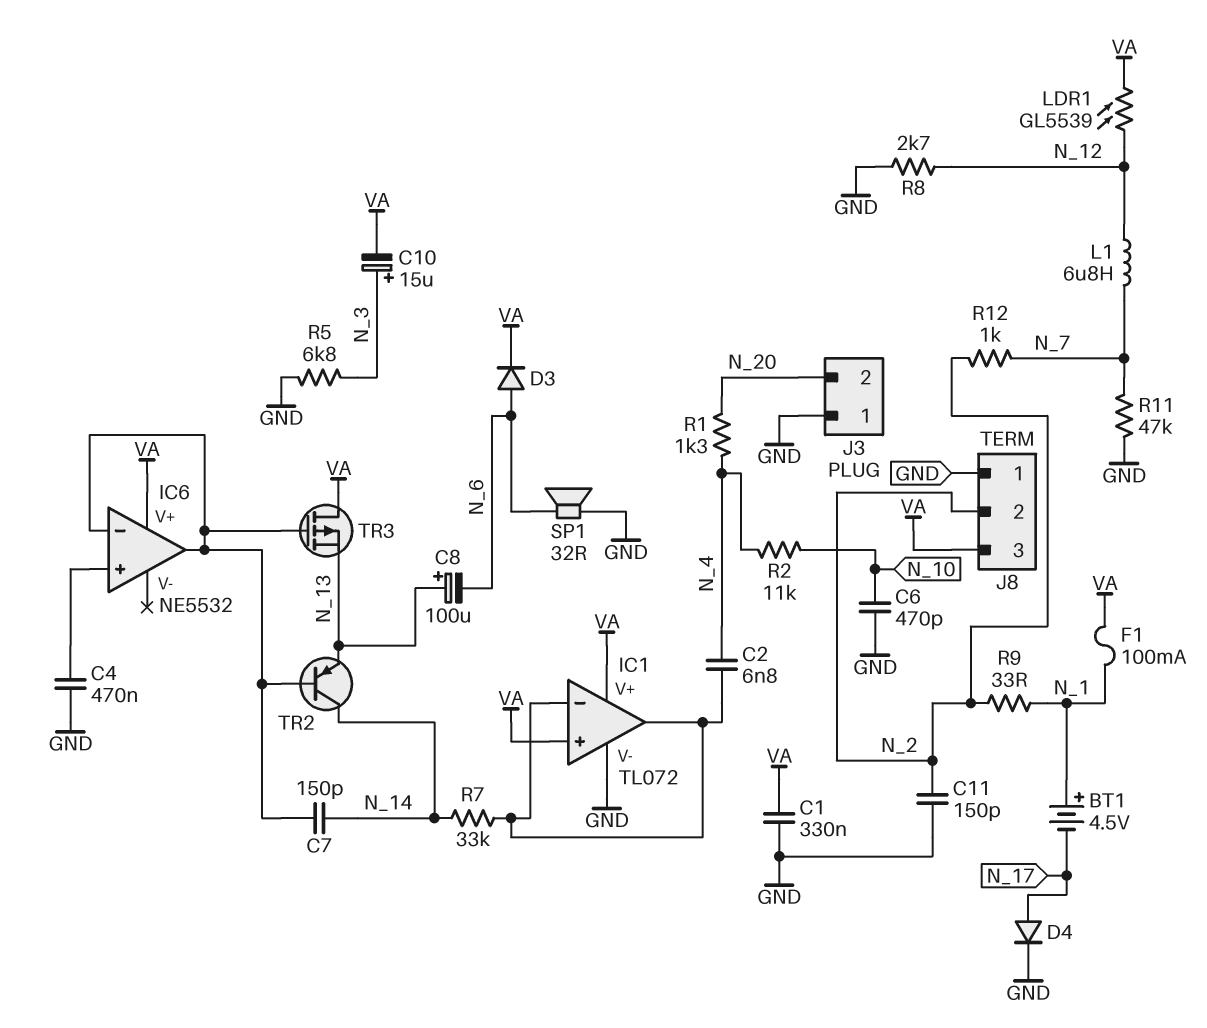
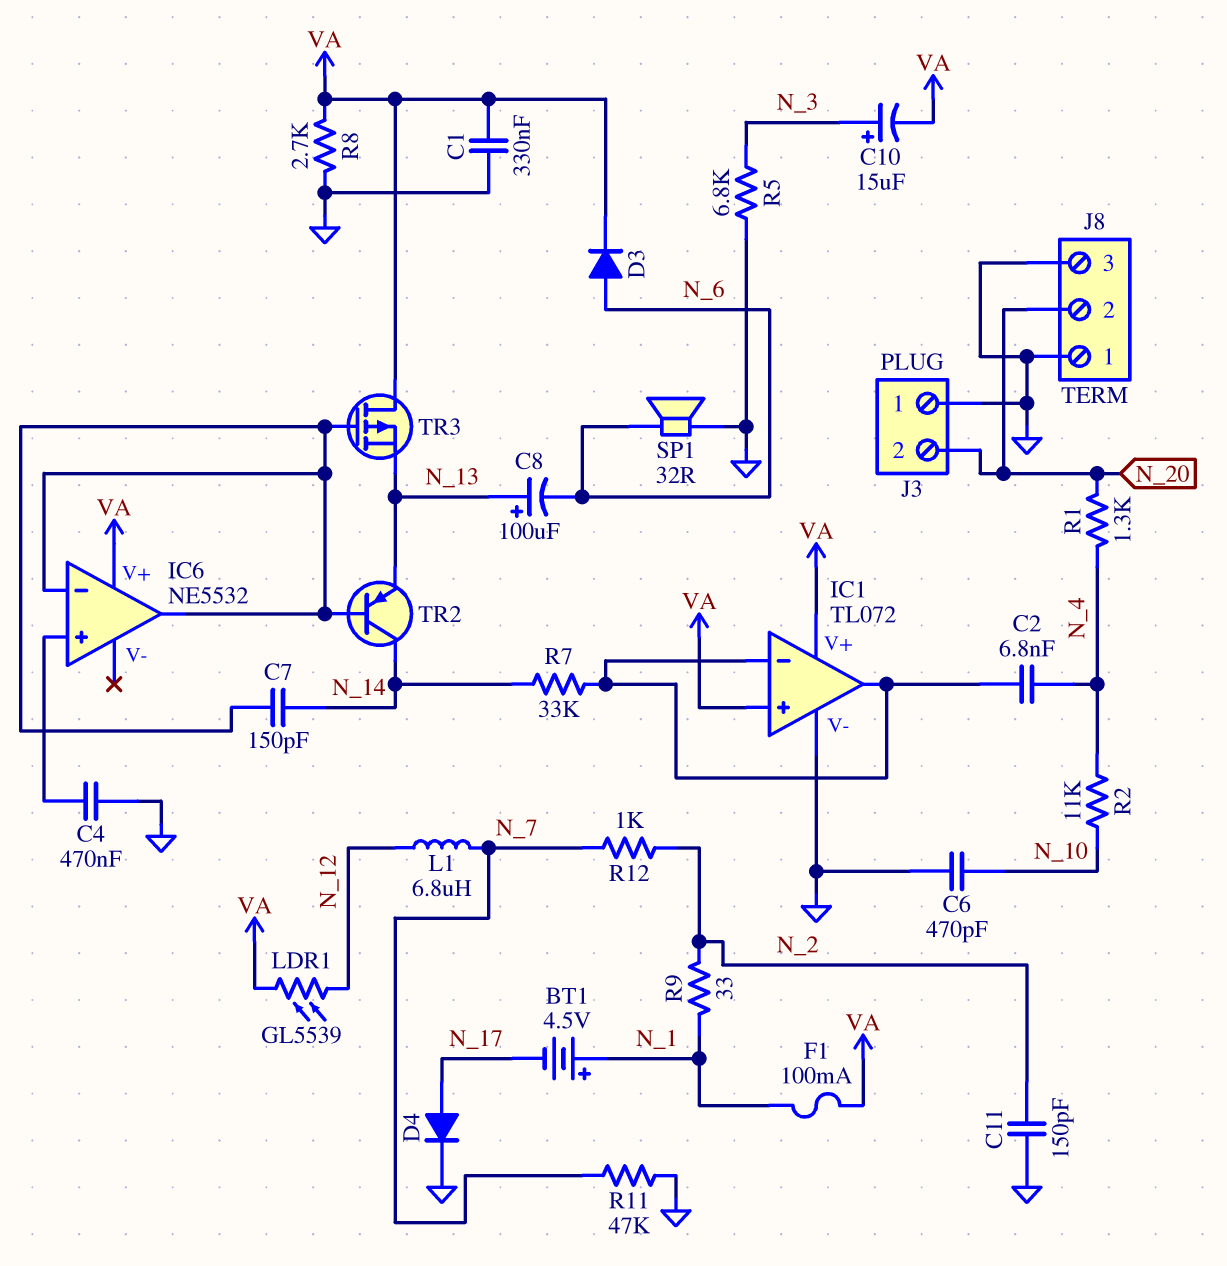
J8 pin 2: N_2 -> N_20
J8 pin 3: VA -> GND
R8: 2.7k (GND, N_12) -> 2.7k (GND, VA)

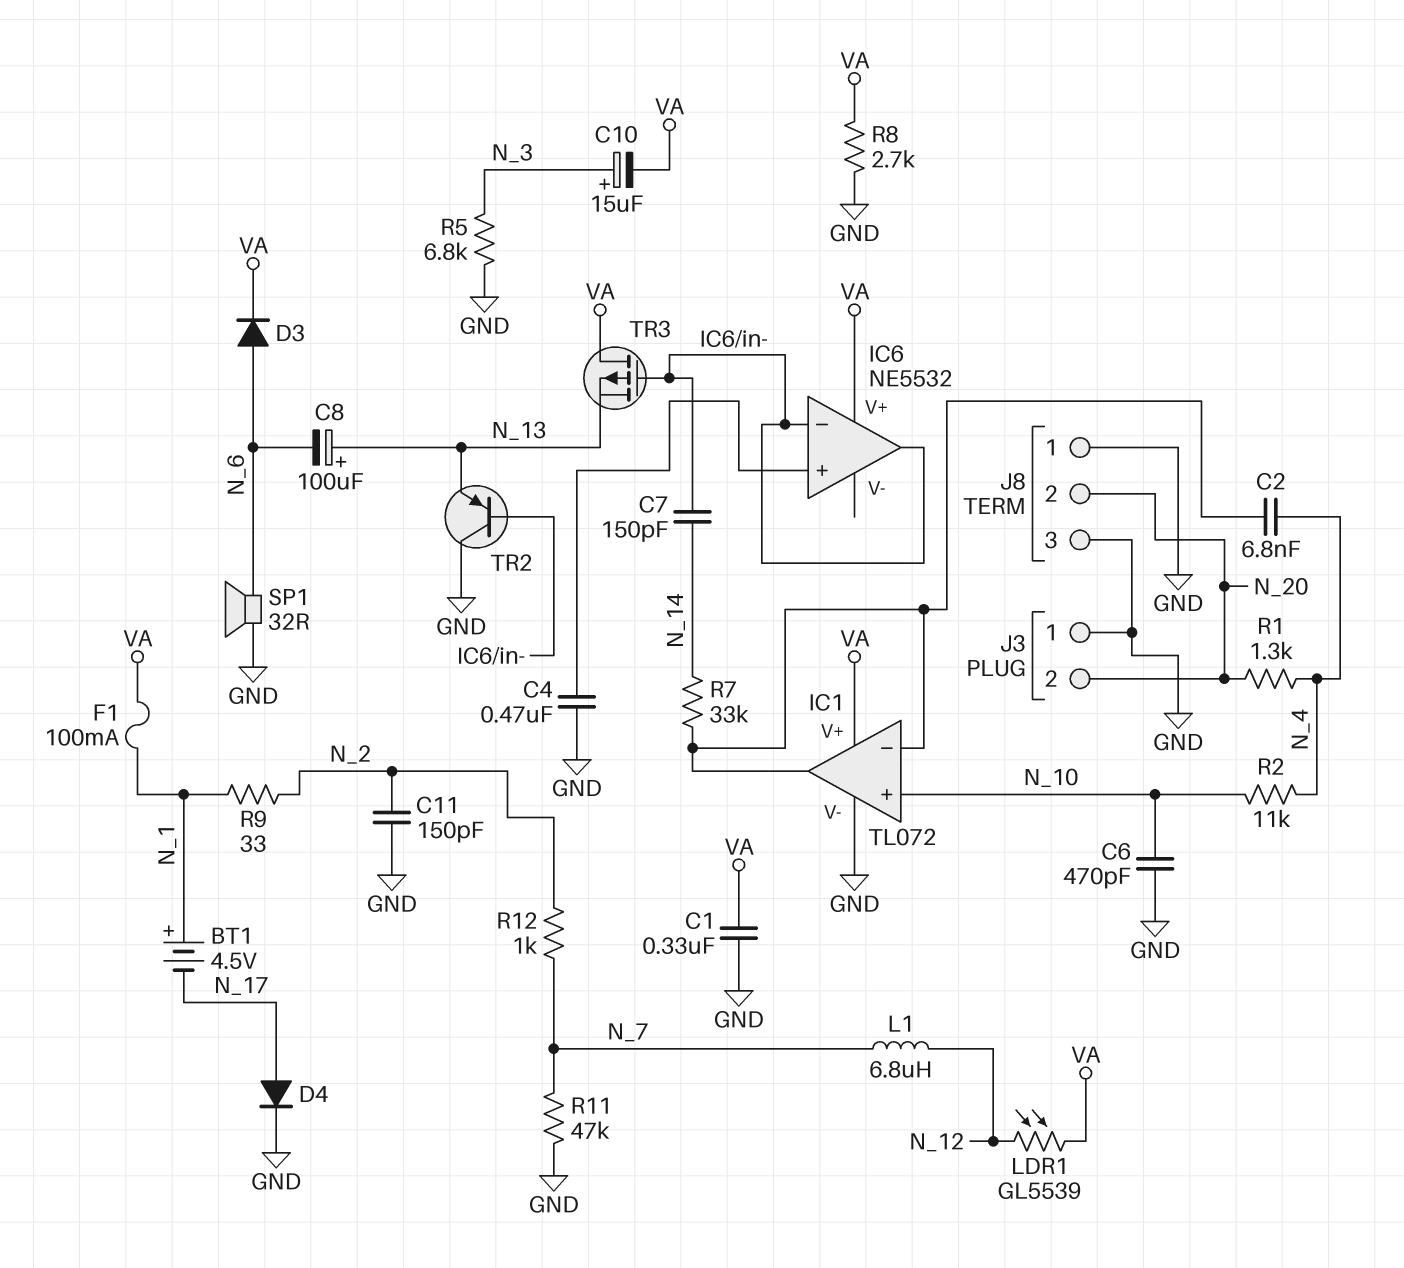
IC1 pin in+: VA -> N_10
TR2: PNP (B IC6/in-, C N_14, E N_13) -> PNP (B IC6/in-, C GND, E N_13)

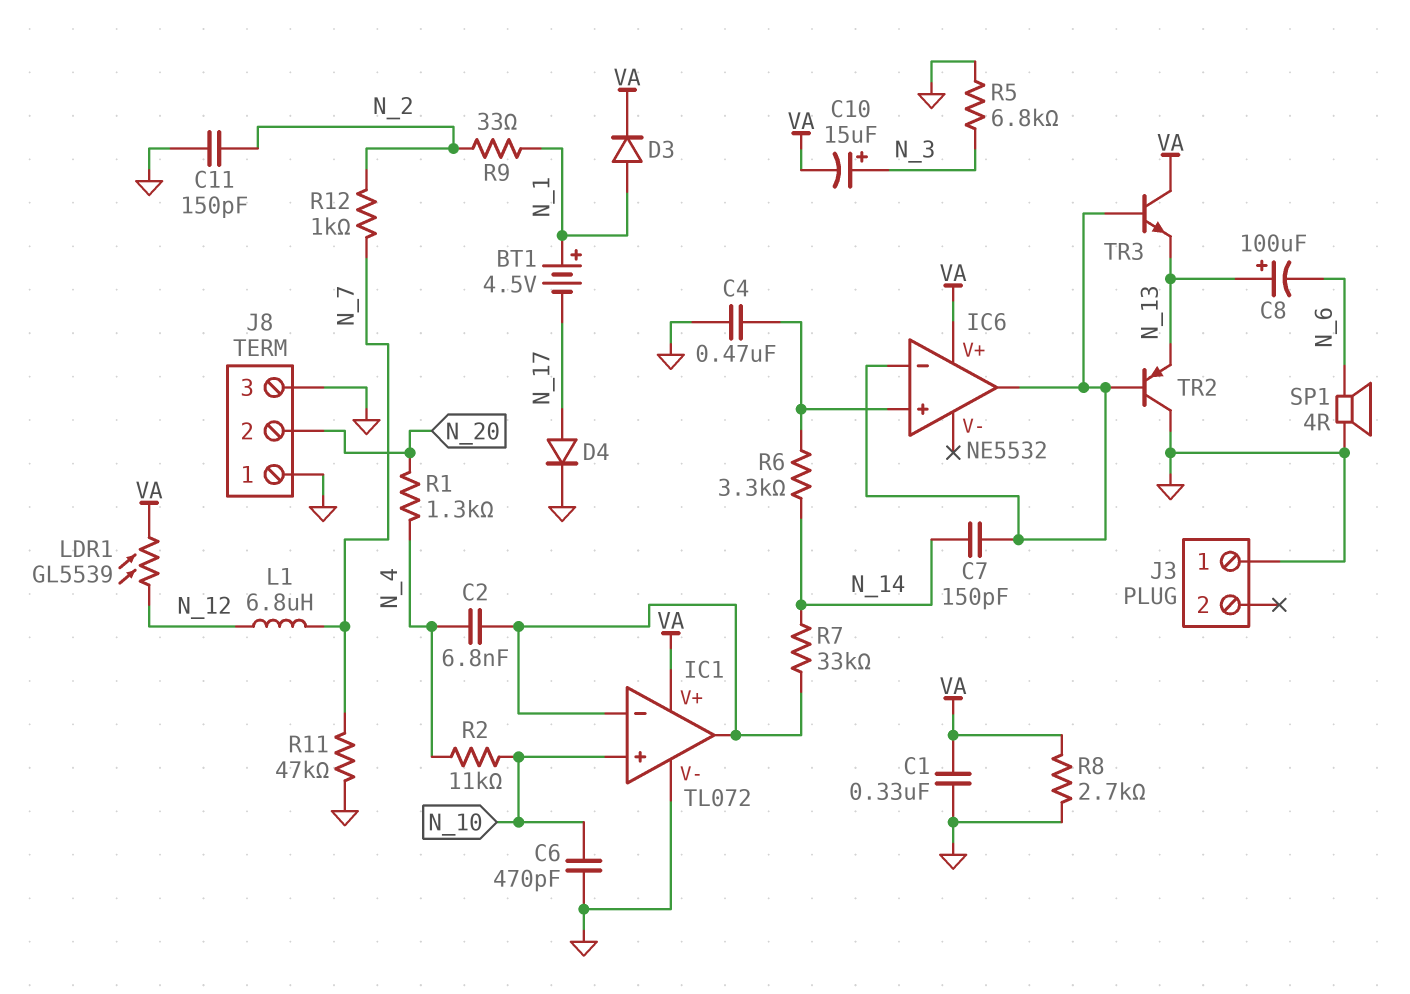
D3: diode (A N_6, K VA) -> diode (A N_1, K VA)
F1: 100mA (N_1, VA) -> none
J3 pin 2: N_20 -> none
R6: none -> 3.3k (IC6/in+, N_14)
SP1: speaker 32R (GND, N_6) -> speaker 4R (GND, N_6)
TR3: PMOS (G IC6/in-, D VA, S N_13) -> NPN (B IC6/in-, C VA, E N_13)

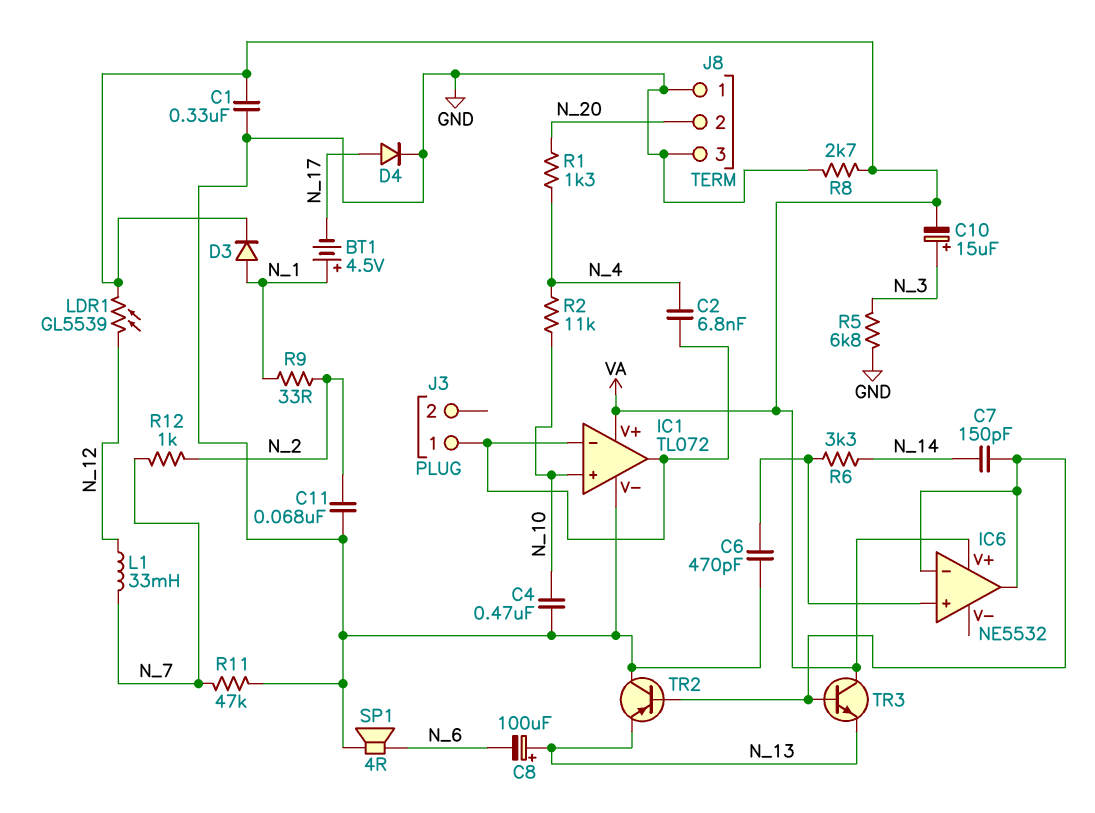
C4: 470nF (GND, IC6/in+) -> 470nF (GND, N_10)
C6: 470pF (GND, N_10) -> 470pF (GND, IC6/in+)
C11: 150pF (GND, N_2) -> 68nF (GND, N_2)
J3 pin 1: GND -> IC1/in-
L1: 6.8uH (N_7, N_12) -> 33mH (N_7, N_12)
R7: 33k (IC1/in-, N_14) -> none

